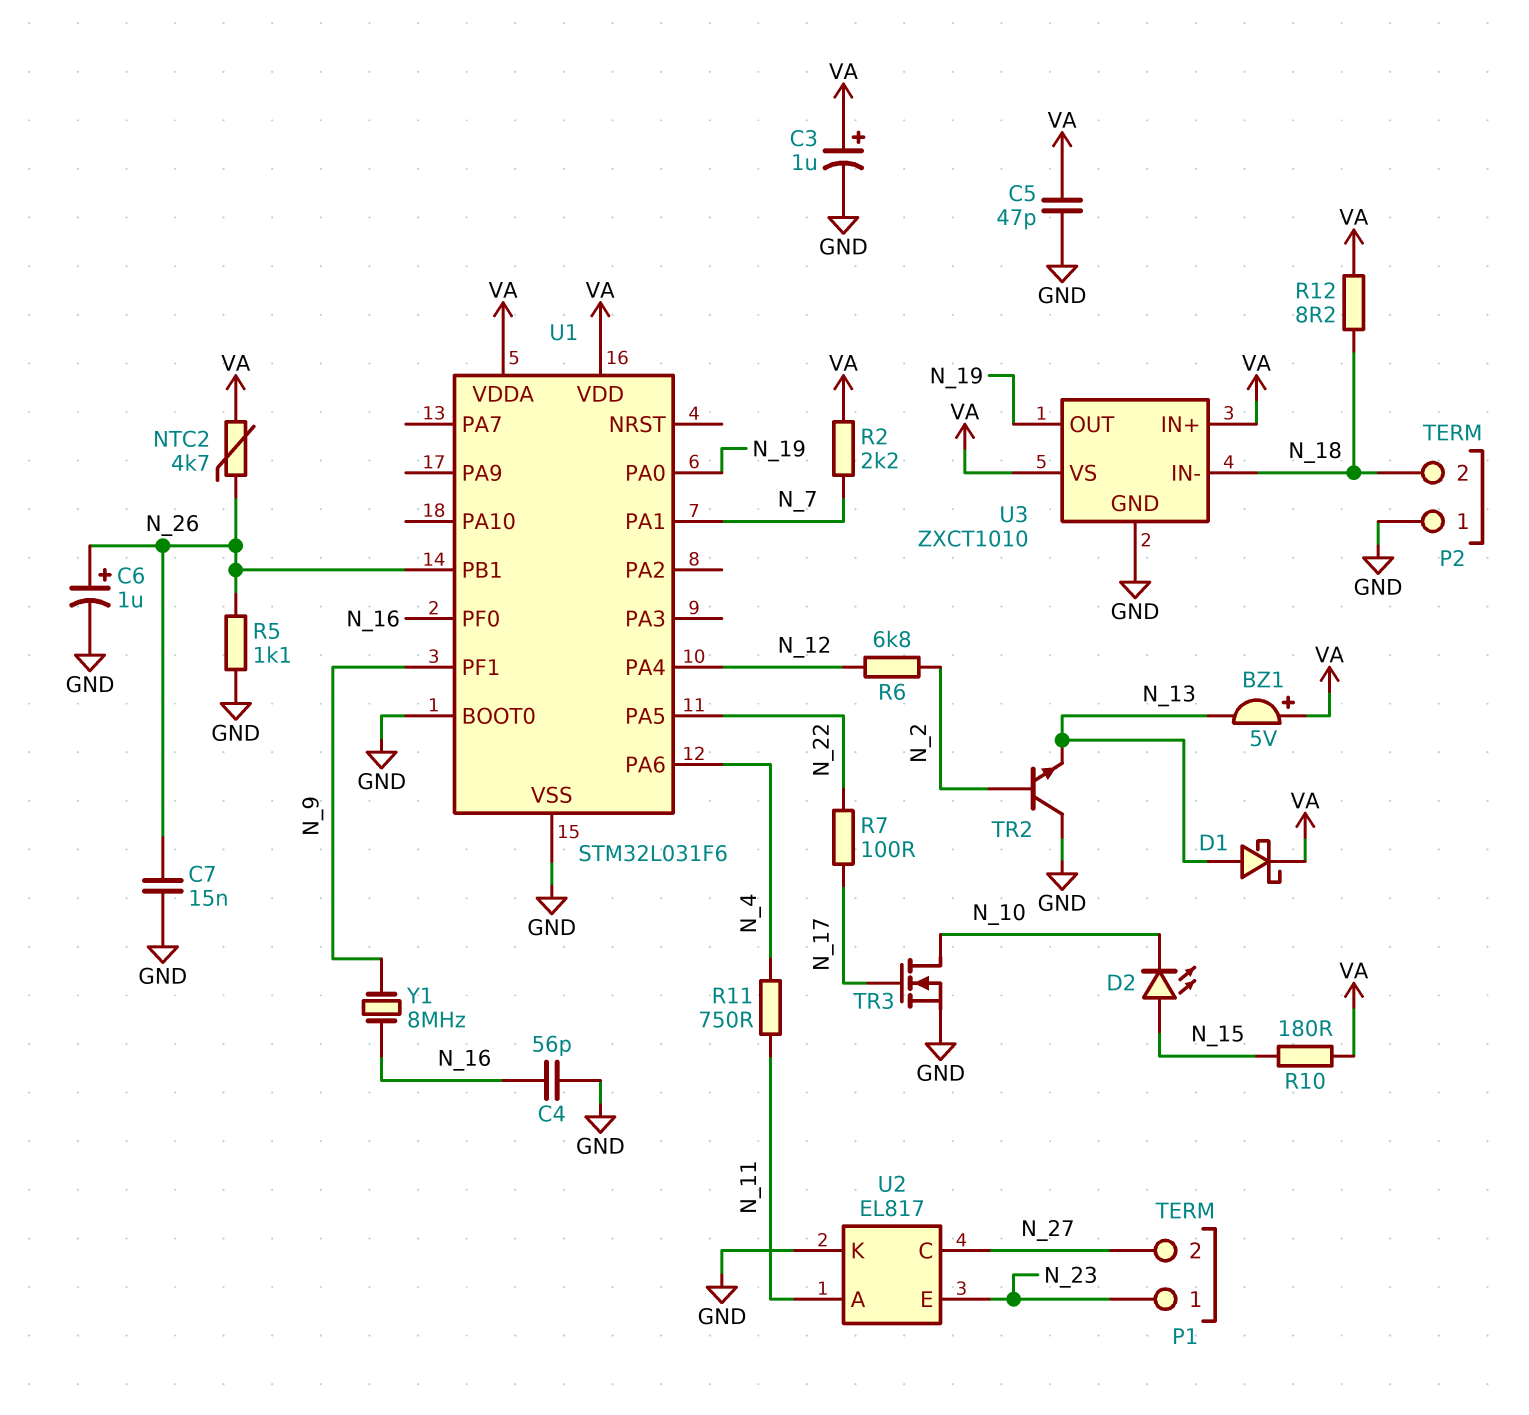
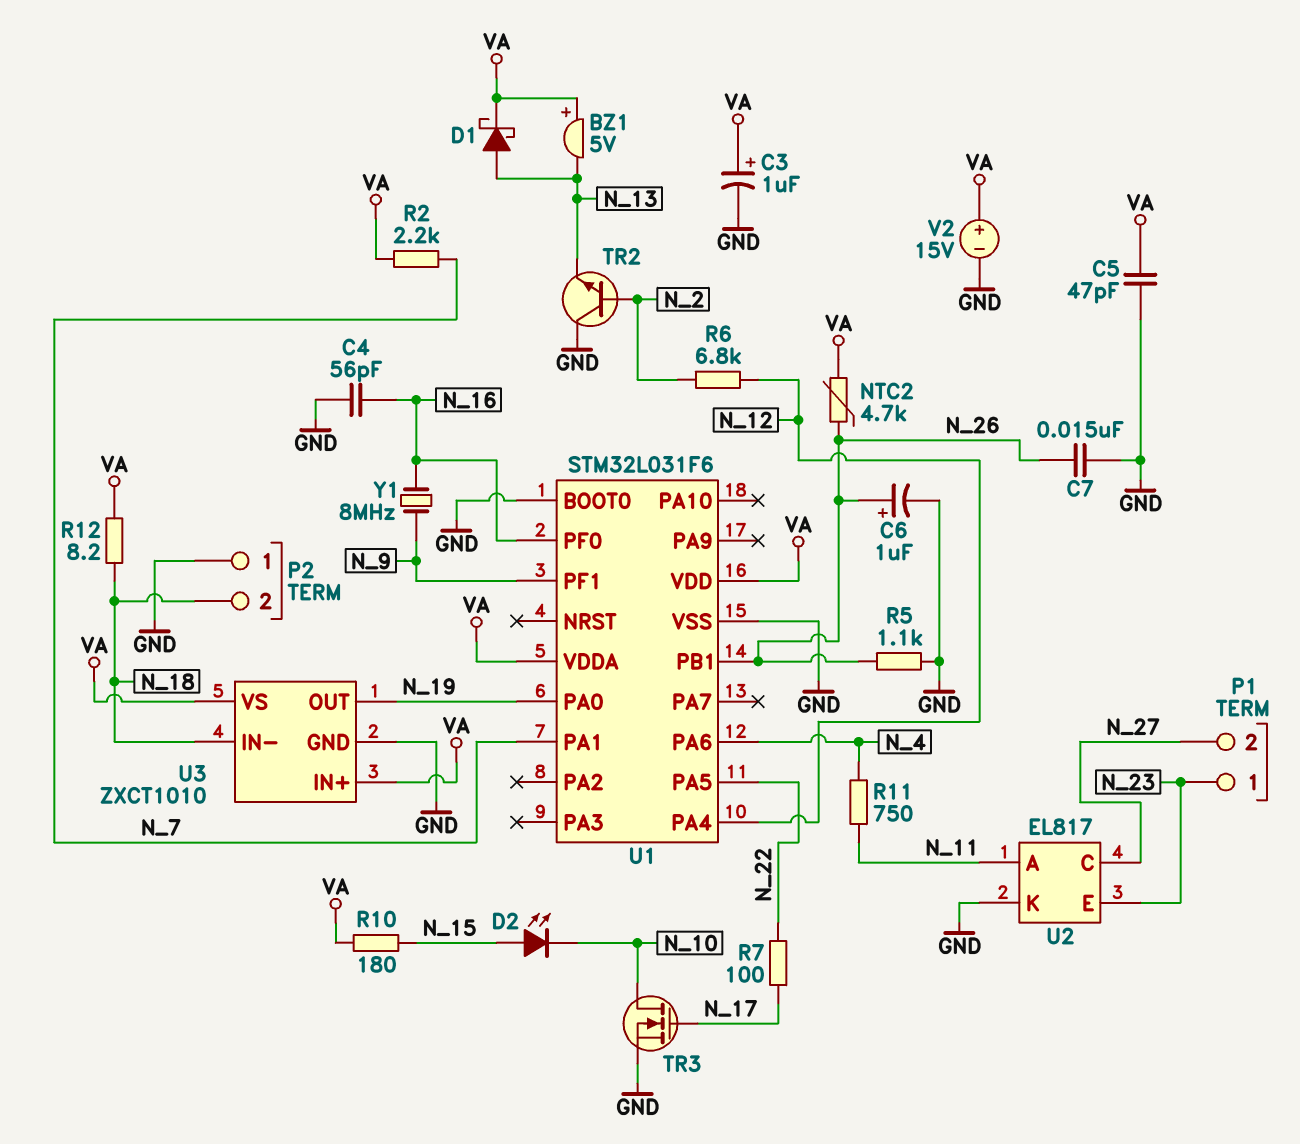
V2: none -> 15V (plus VA, minus GND)

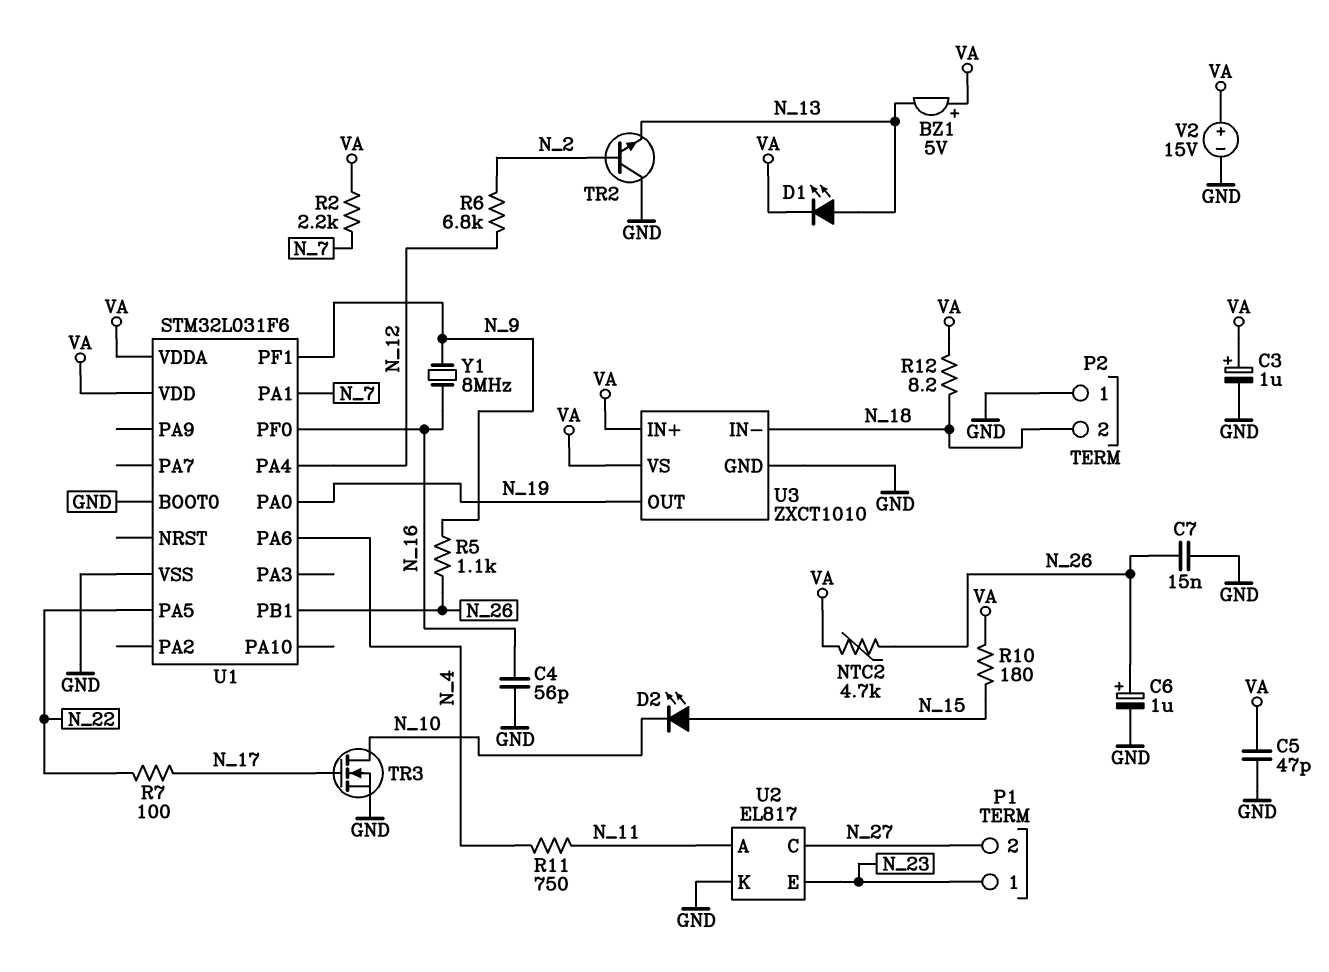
D1: schottky (A N_13, K VA) -> LED (A N_13, K VA)
R5: 1.1k (GND, N_26) -> 1.1k (N_9, N_26)

